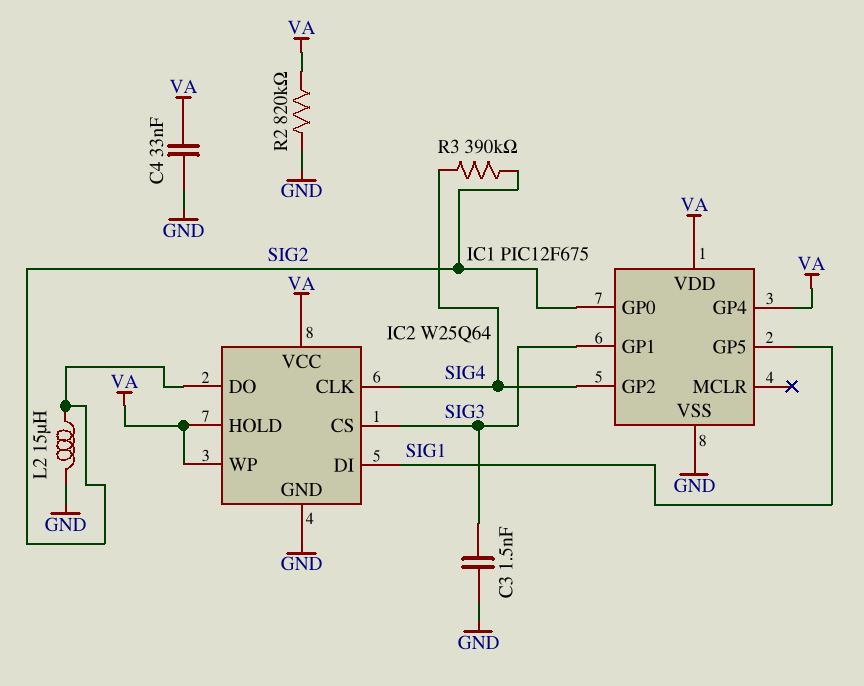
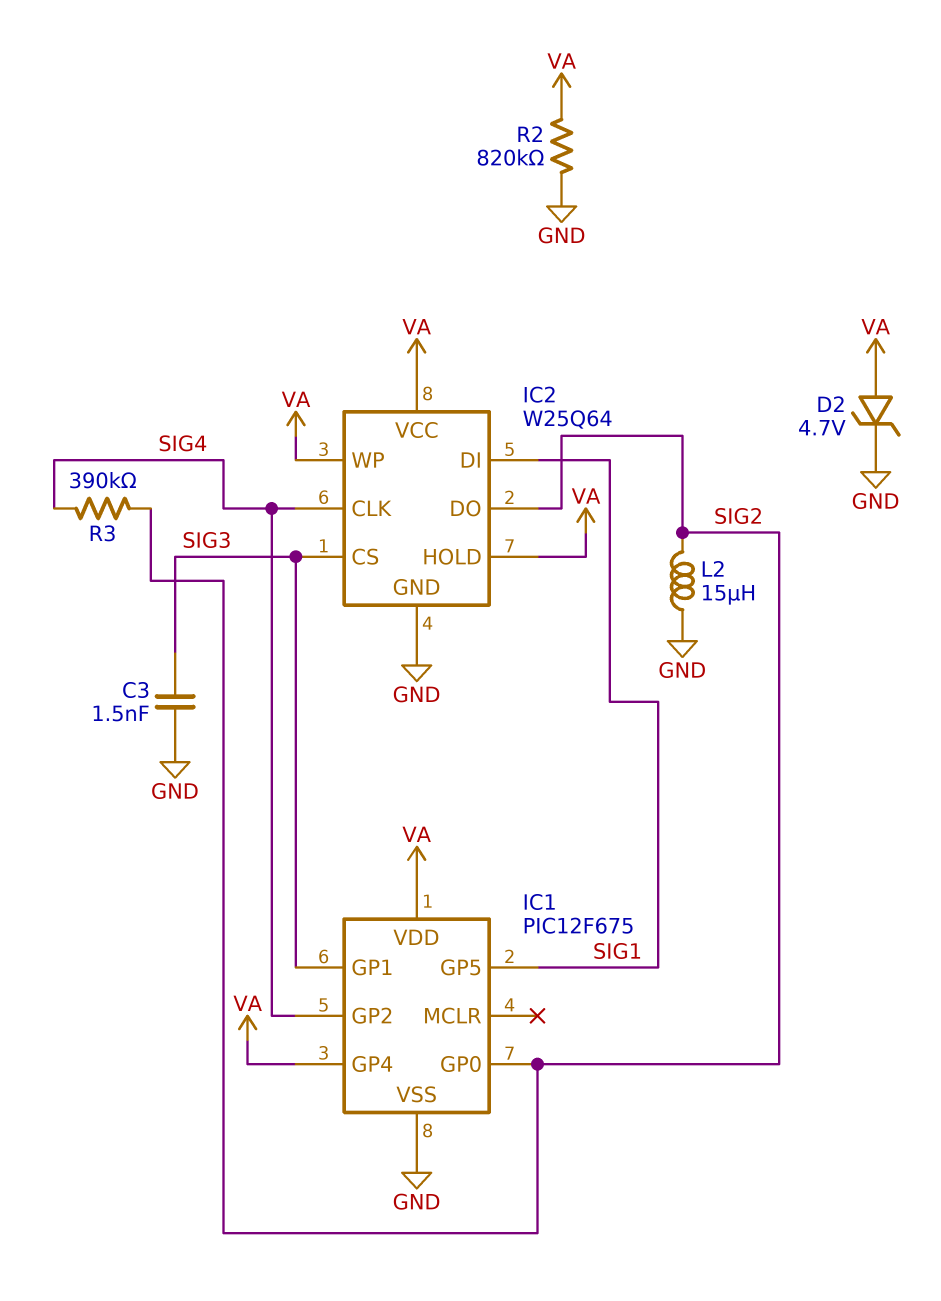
C4: 33nF (GND, VA) -> none
D2: none -> zener 4.7V (A VA, K GND)

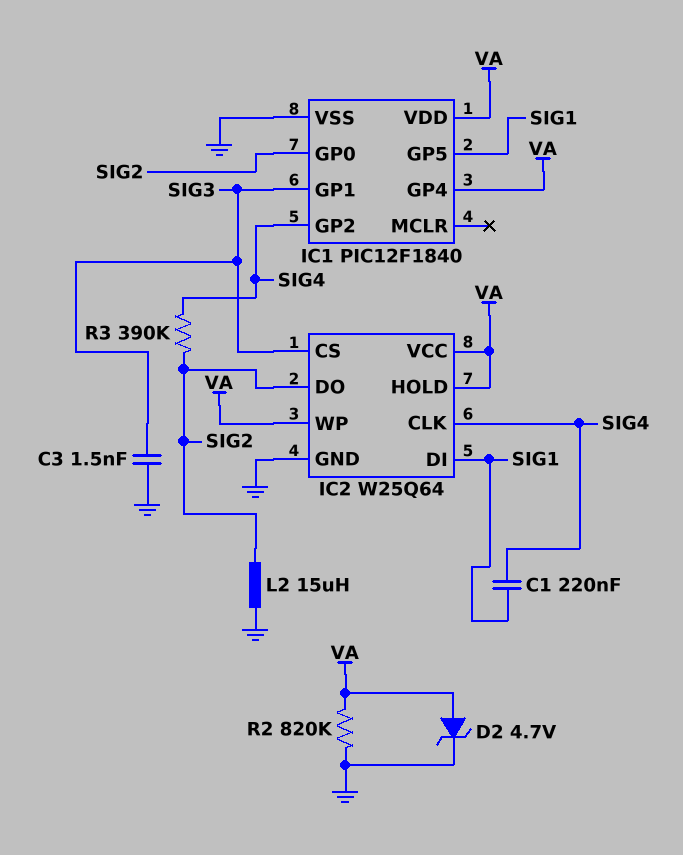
C1: none -> 220nF (SIG1, SIG4)
IC1: PIC12F675 -> PIC12F1840

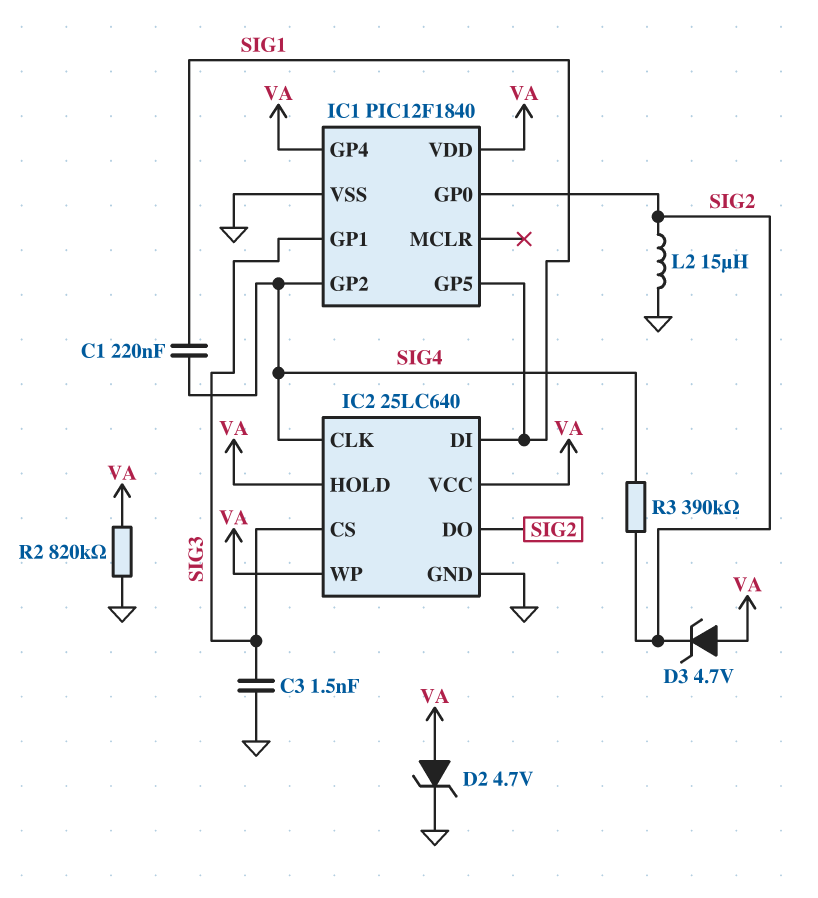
D3: none -> zener 4.7V (A VA, K SIG2)
IC2: W25Q64 -> 25LC640

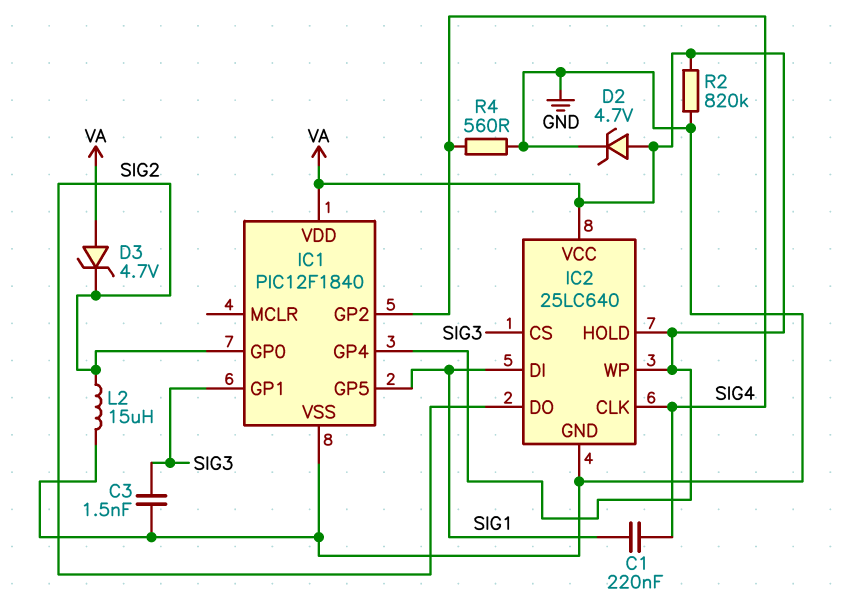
R3: 390k (SIG2, SIG4) -> none
R4: none -> 560 (GND, SIG4)

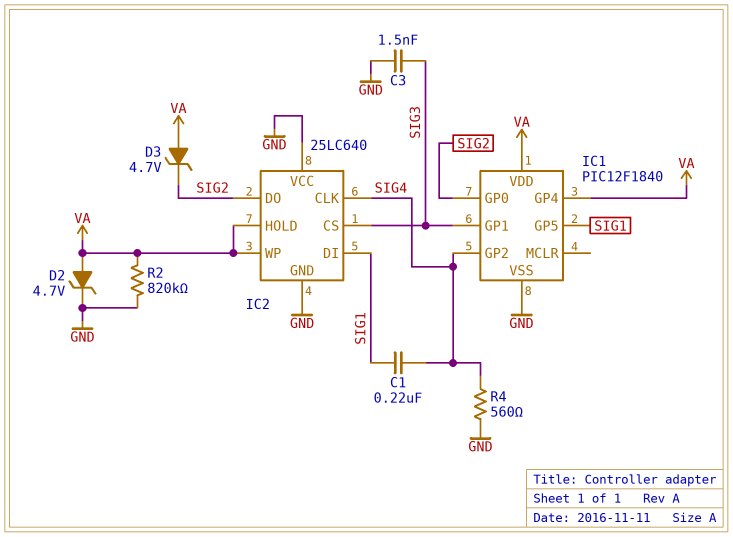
IC2 pin VCC: VA -> GND
L2: 15uH (GND, SIG2) -> none

